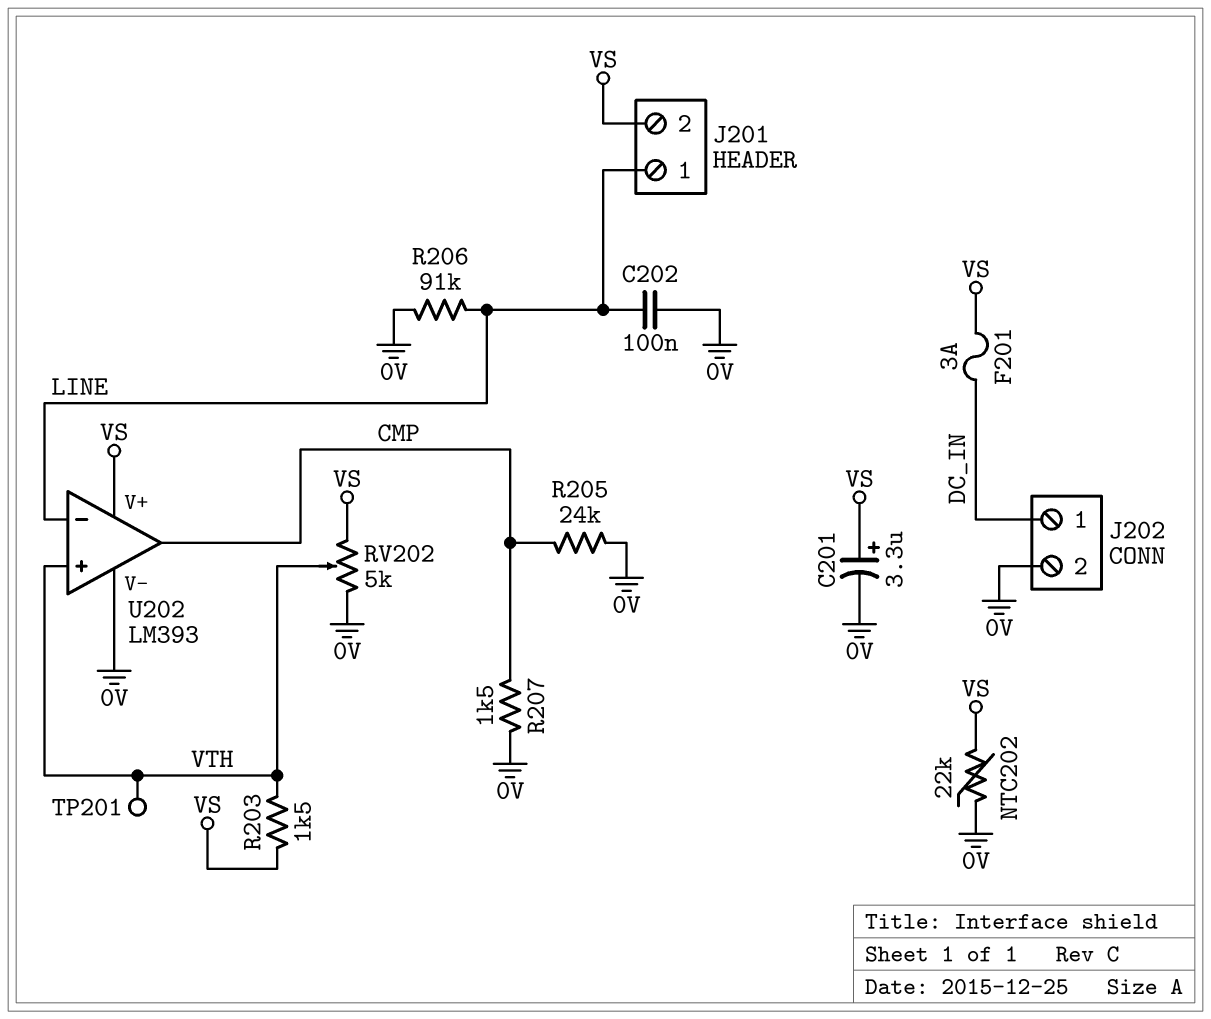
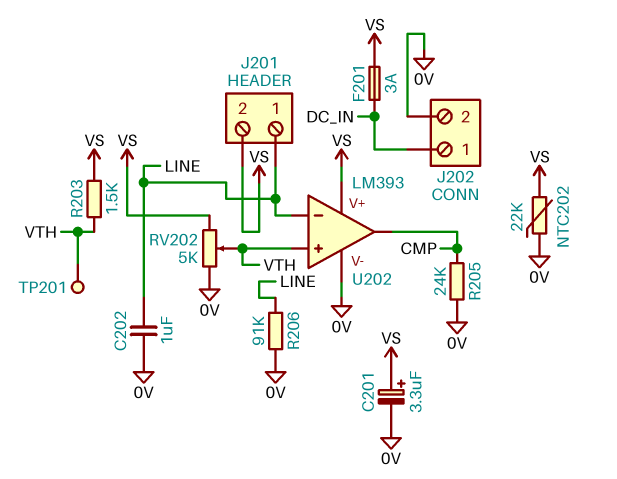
C202: 100nF (0V, LINE) -> 1uF (0V, LINE)
R207: 1.5k (0V, CMP) -> none

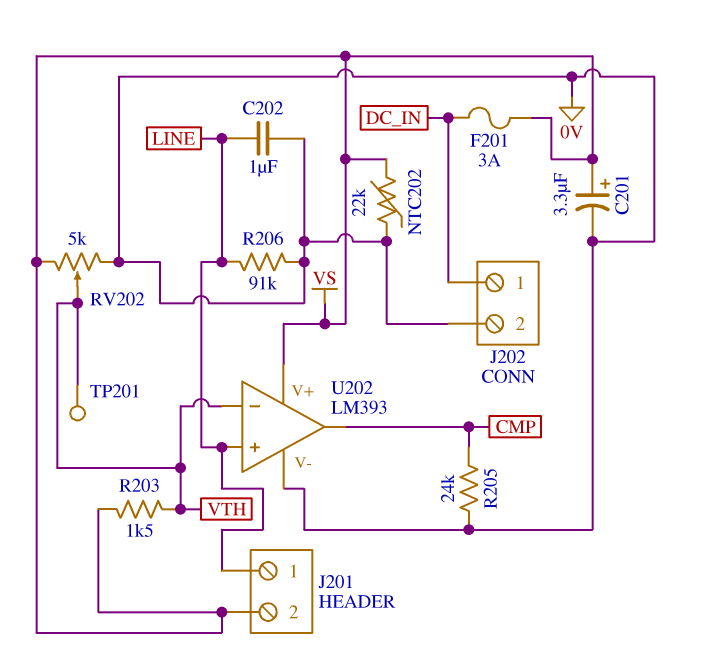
U202 pin in+: VTH -> LINE
U202 pin in-: LINE -> VTH

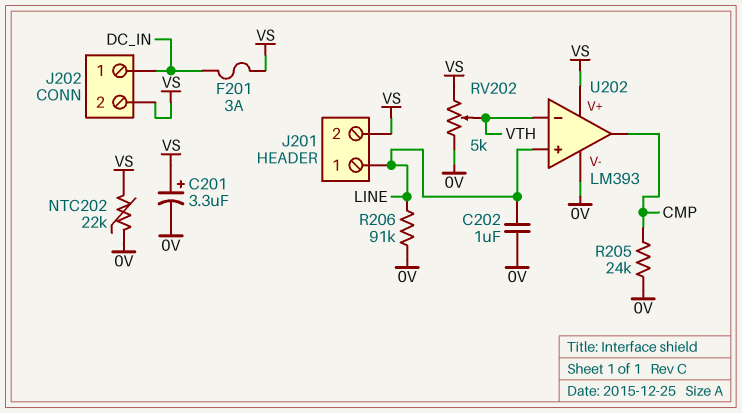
J202 pin 2: 0V -> VS
R203: 1.5k (VS, VTH) -> none
TP201: test point (VTH) -> none

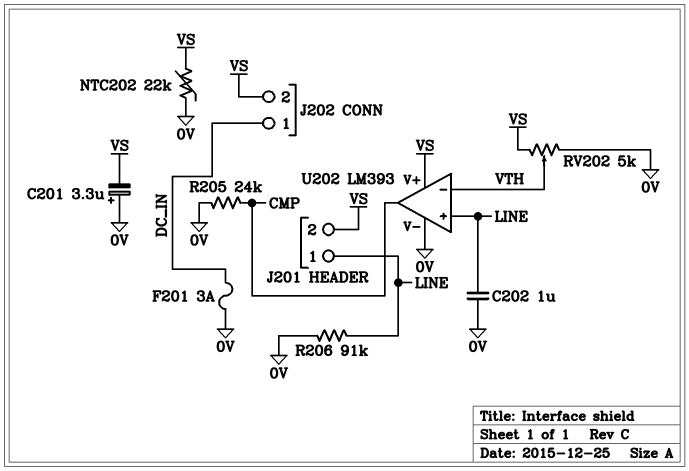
C201: 3.3uF (plus VS, minus 0V) -> 3.3uF (plus 0V, minus VS)
F201: 3A (DC_IN, VS) -> 3A (0V, DC_IN)

